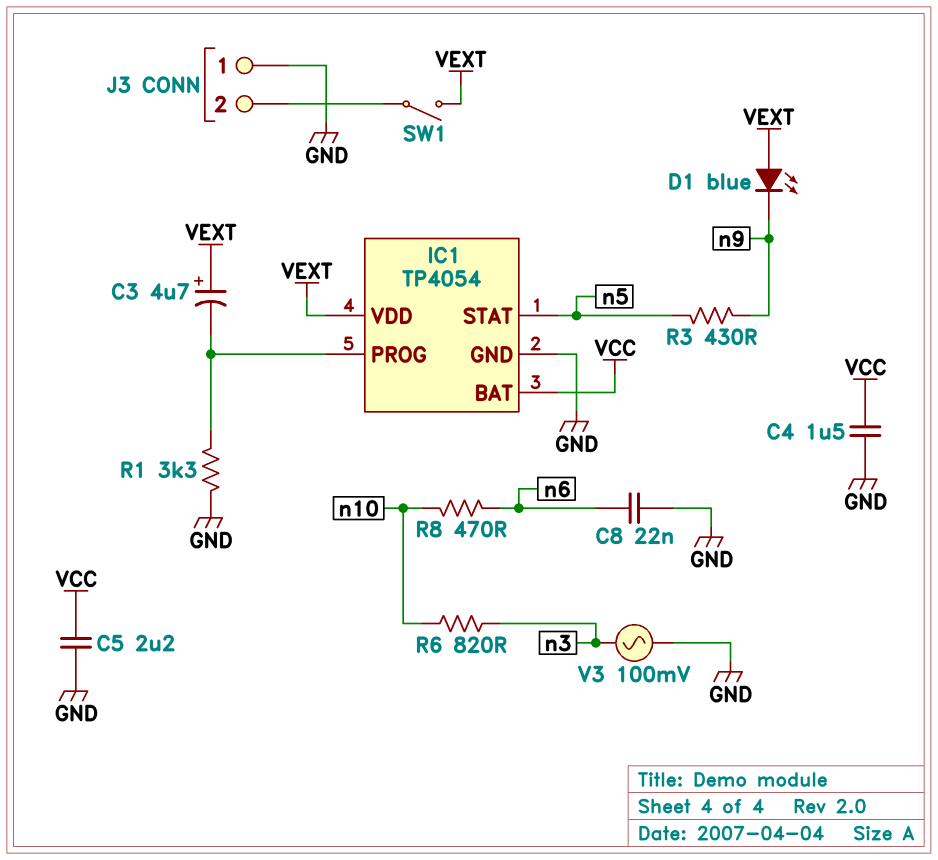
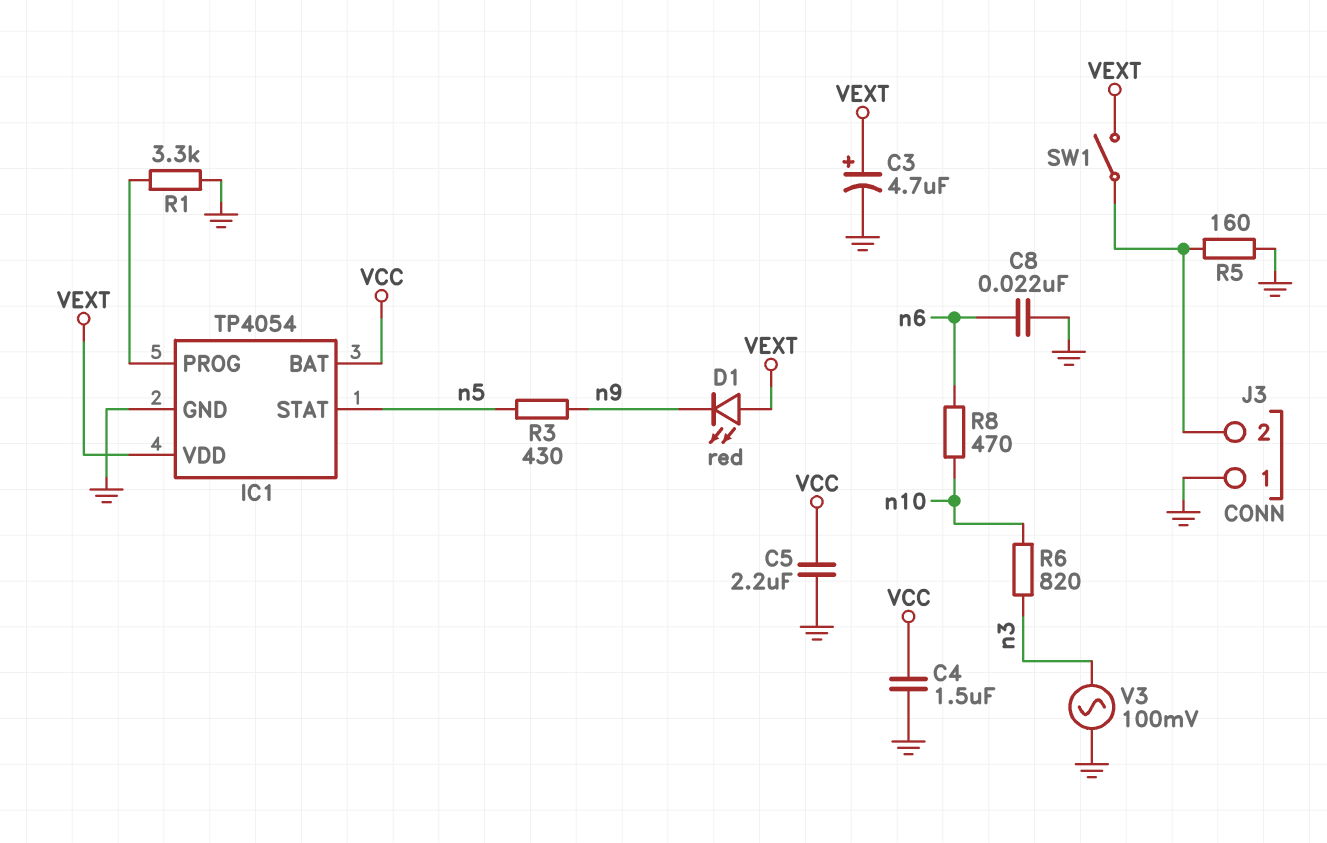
C3: 4.7uF (plus VEXT, minus IC1/PROG) -> 4.7uF (plus VEXT, minus GND)
D1: LED blue (A VEXT, K n9) -> LED red (A VEXT, K n9)
R5: none -> 160 (GND, J3/2)

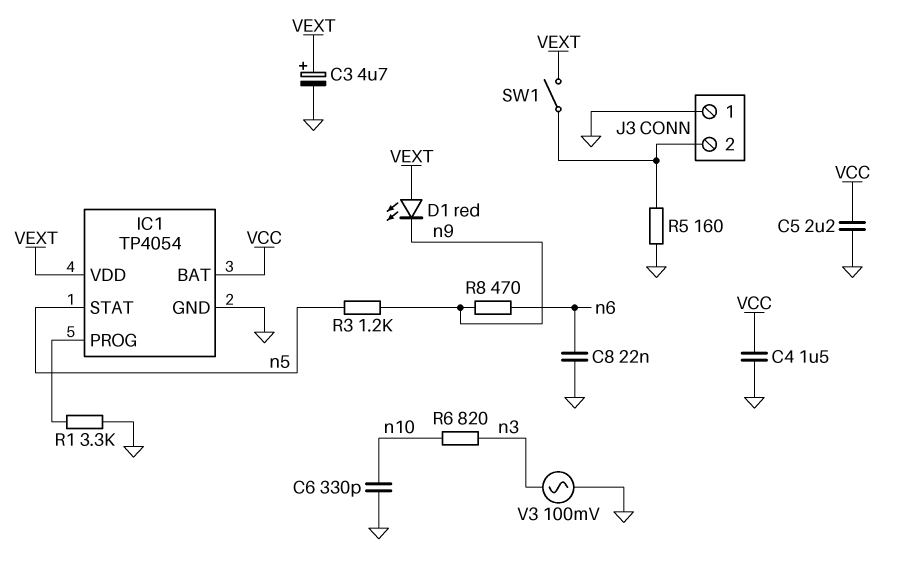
C6: none -> 330pF (GND, n10)
R3: 430 (n5, n9) -> 1.2k (n5, n9)
R8: 470 (n6, n10) -> 470 (n6, n9)

